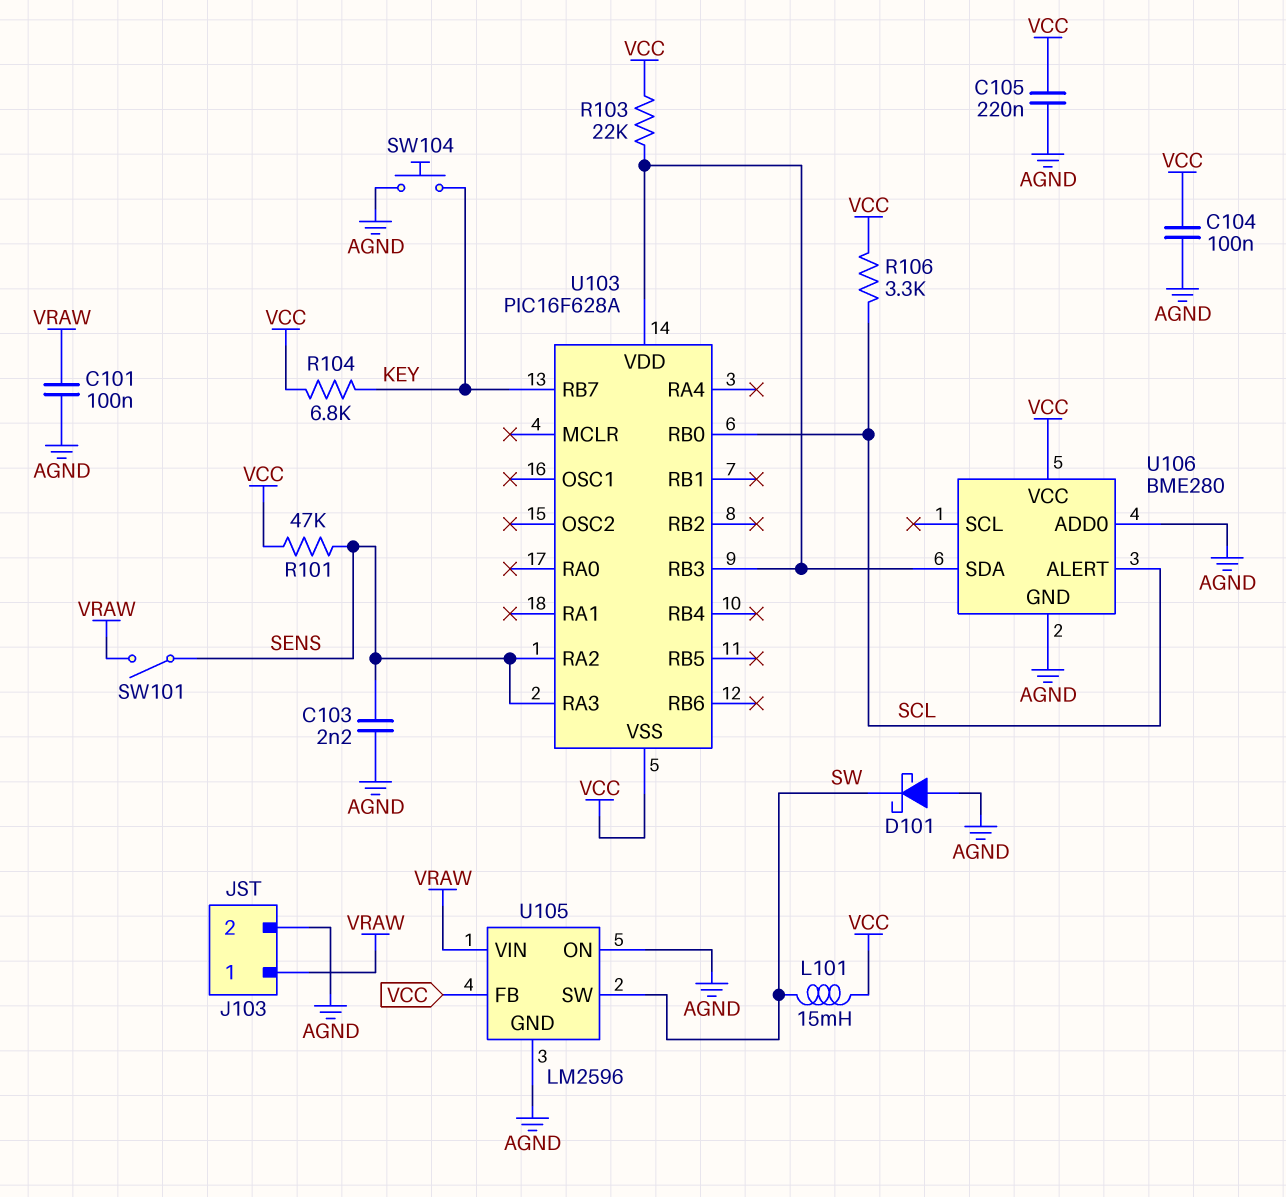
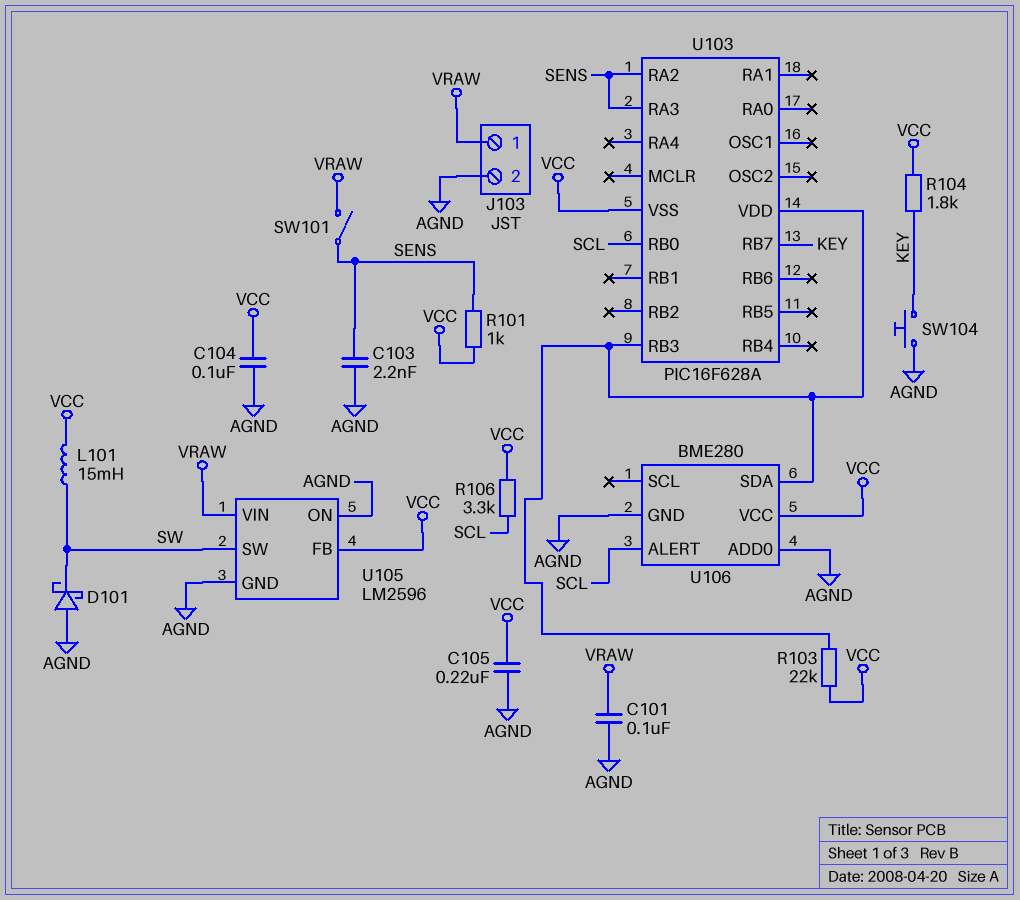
R101: 47k (SENS, VCC) -> 1k (SENS, VCC)
R104: 6.8k (KEY, VCC) -> 1.8k (KEY, VCC)

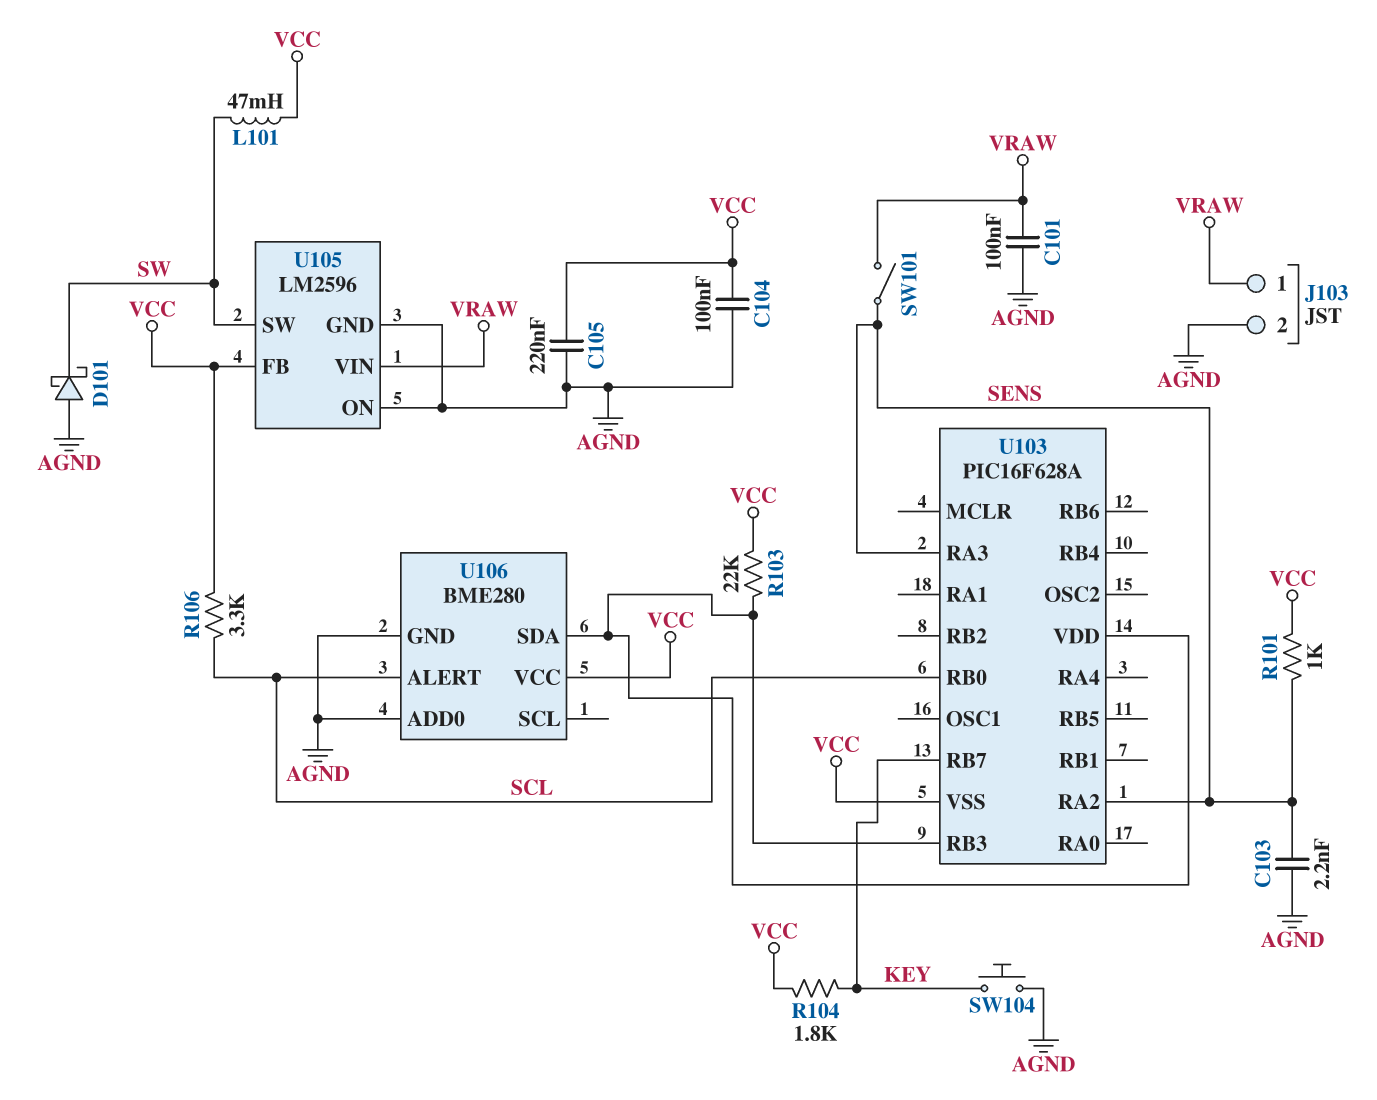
L101: 15mH (SW, VCC) -> 47mH (SW, VCC)

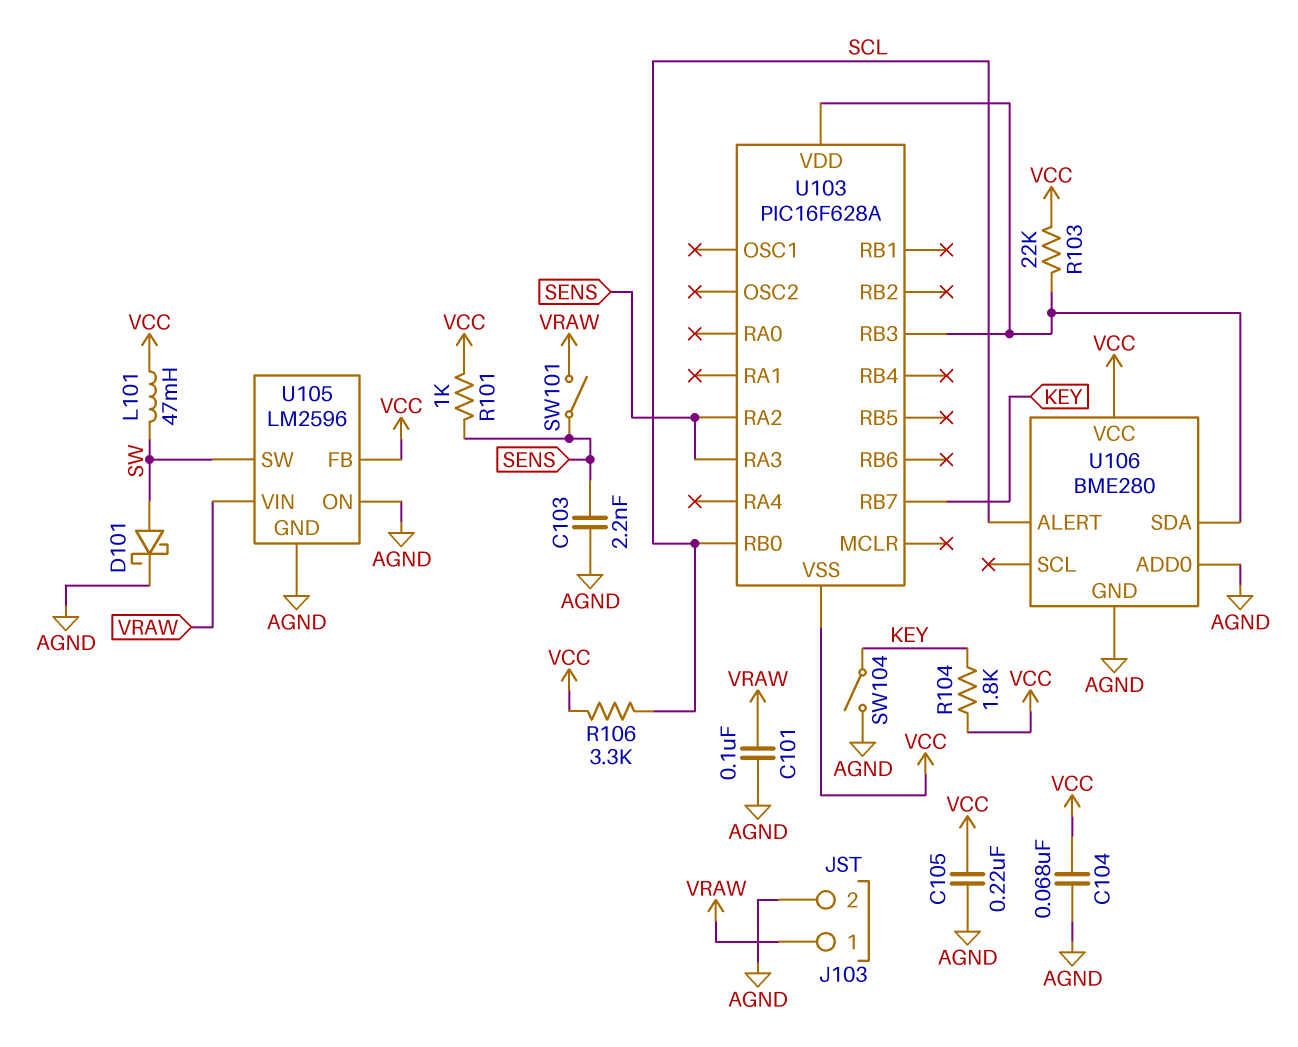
C104: 100nF (AGND, VCC) -> 68nF (AGND, VCC)
D101: schottky (A AGND, K SW) -> schottky (A SW, K AGND)
SW104: button (AGND, KEY) -> switch (AGND, KEY)

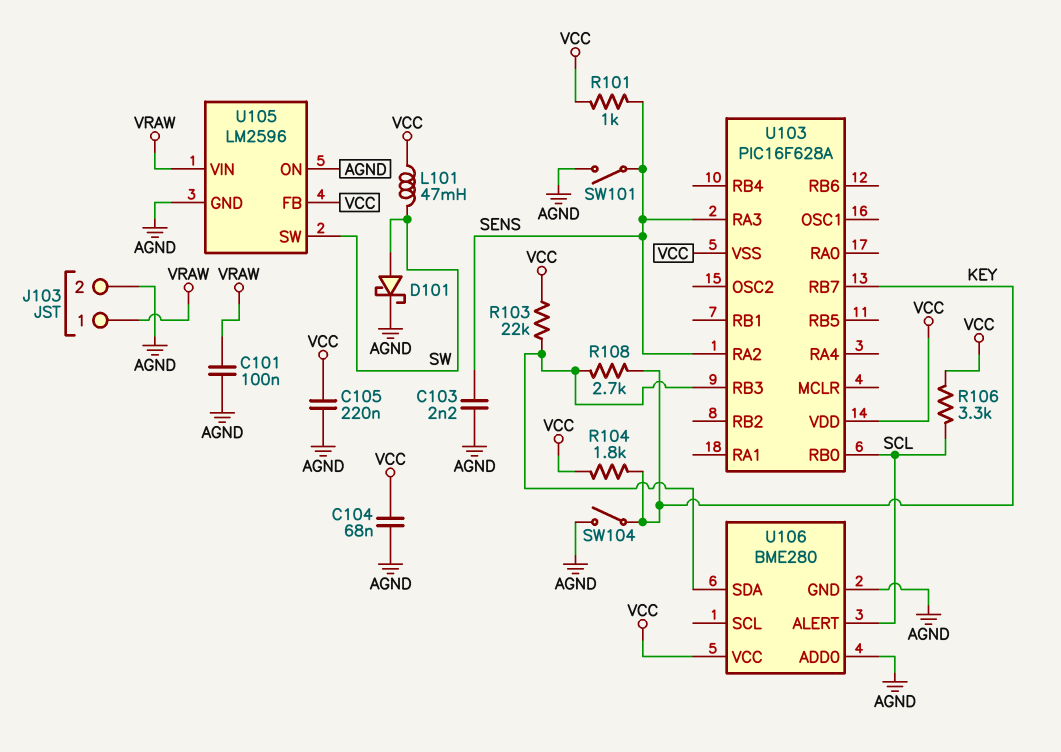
R108: none -> 2.7k (KEY, U103/RB3)
SW101: switch (SENS, VRAW) -> switch (AGND, SENS)
U103 pin VDD: U103/RB3 -> VCC

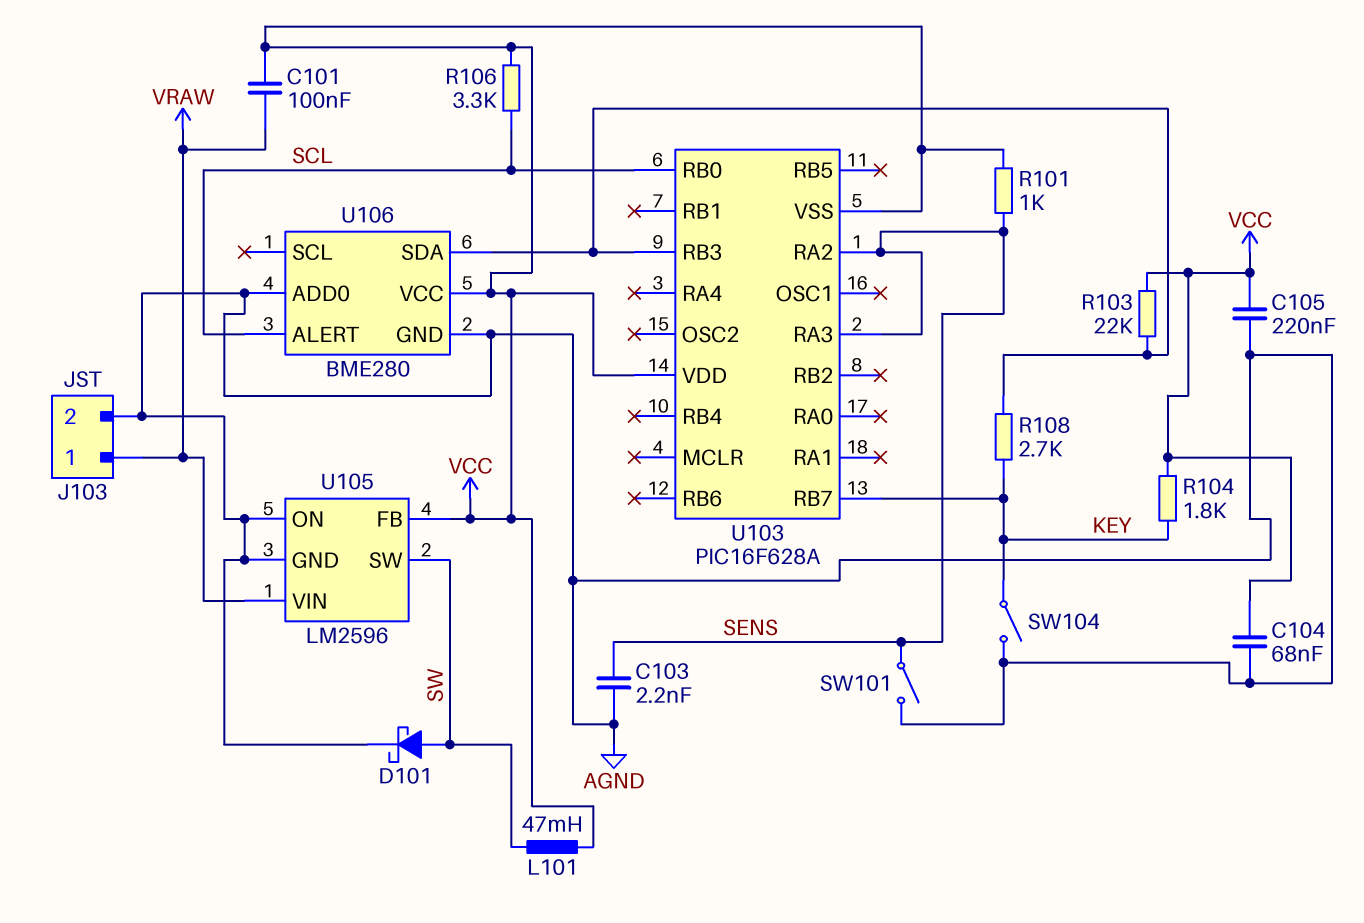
C101: 100nF (AGND, VRAW) -> 100nF (VCC, VRAW)

